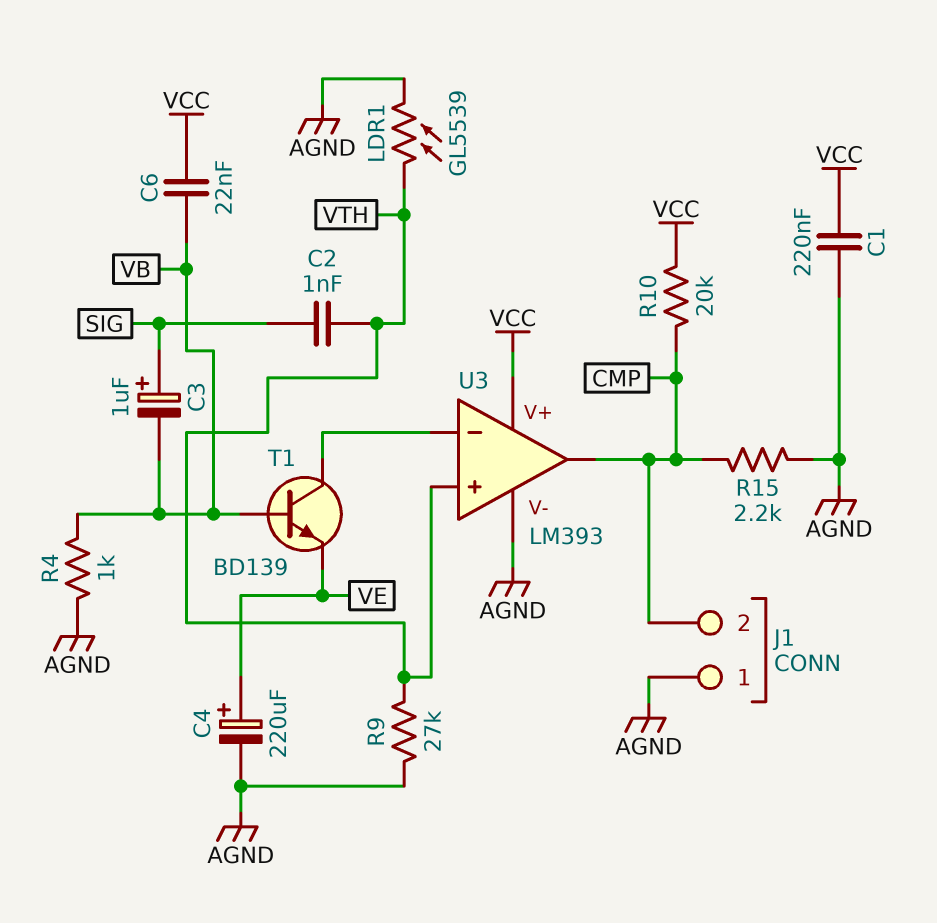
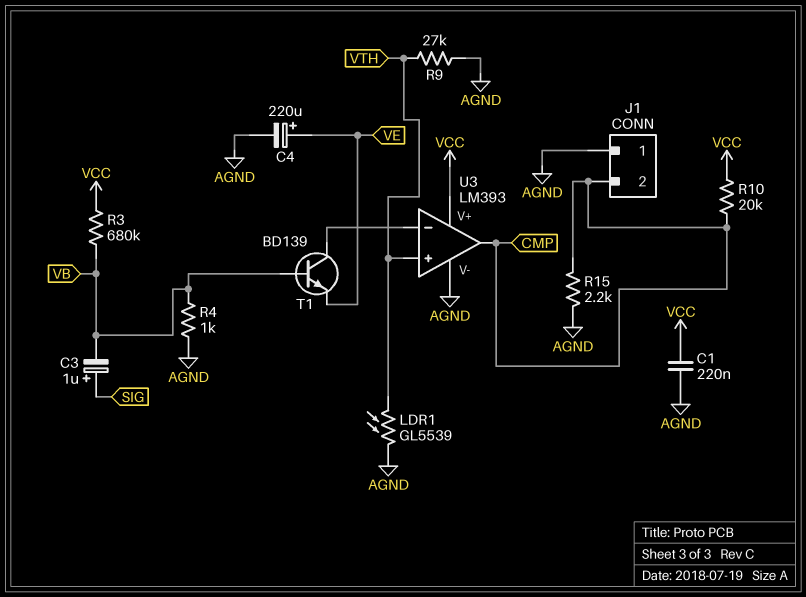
C2: 1nF (SIG, VTH) -> none
C6: 22nF (VB, VCC) -> none
R3: none -> 680k (VB, VCC)

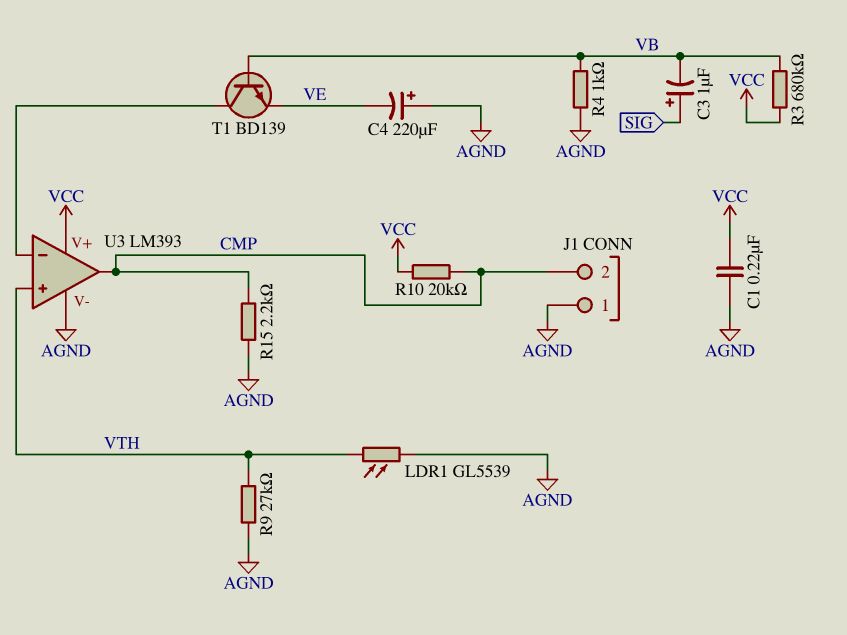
C4: 220uF (plus VE, minus AGND) -> 220uF (plus AGND, minus VE)

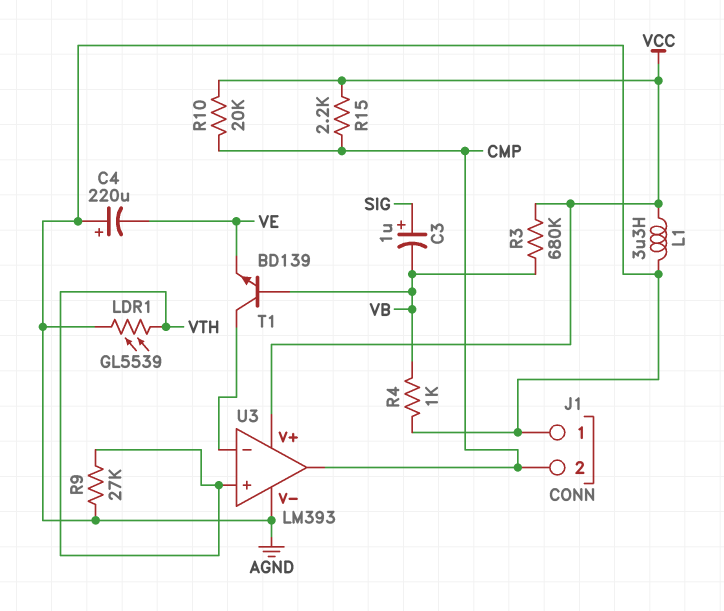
C1: 220nF (AGND, VCC) -> none
L1: none -> 3.3uH (AGND, VCC)
R15: 2.2k (AGND, CMP) -> 2.2k (CMP, VCC)

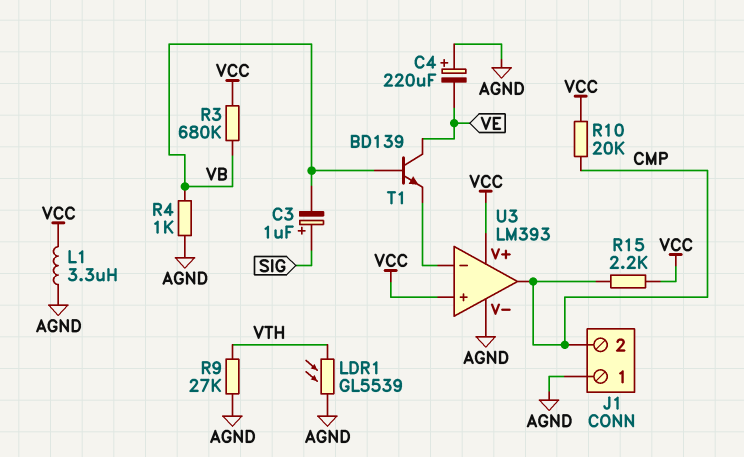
T1: NPN BD139 (B VB, C U3/in-, E VE) -> NPN BD139 (B VB, C VE, E U3/in-)
U3 pin in+: VTH -> VCC

